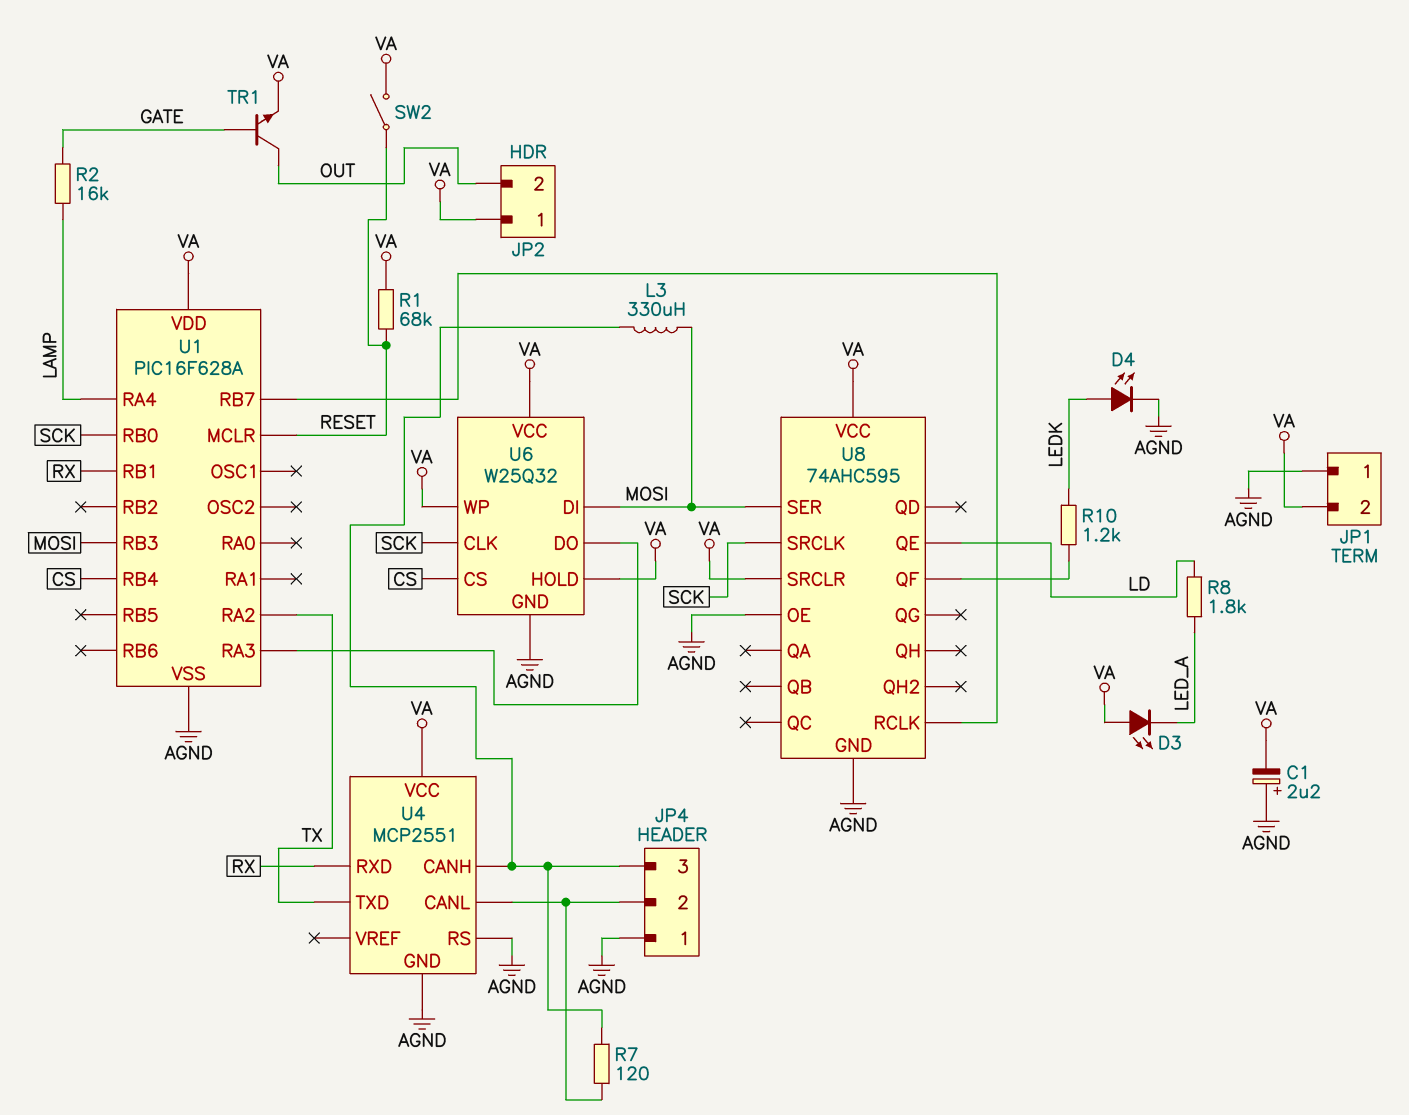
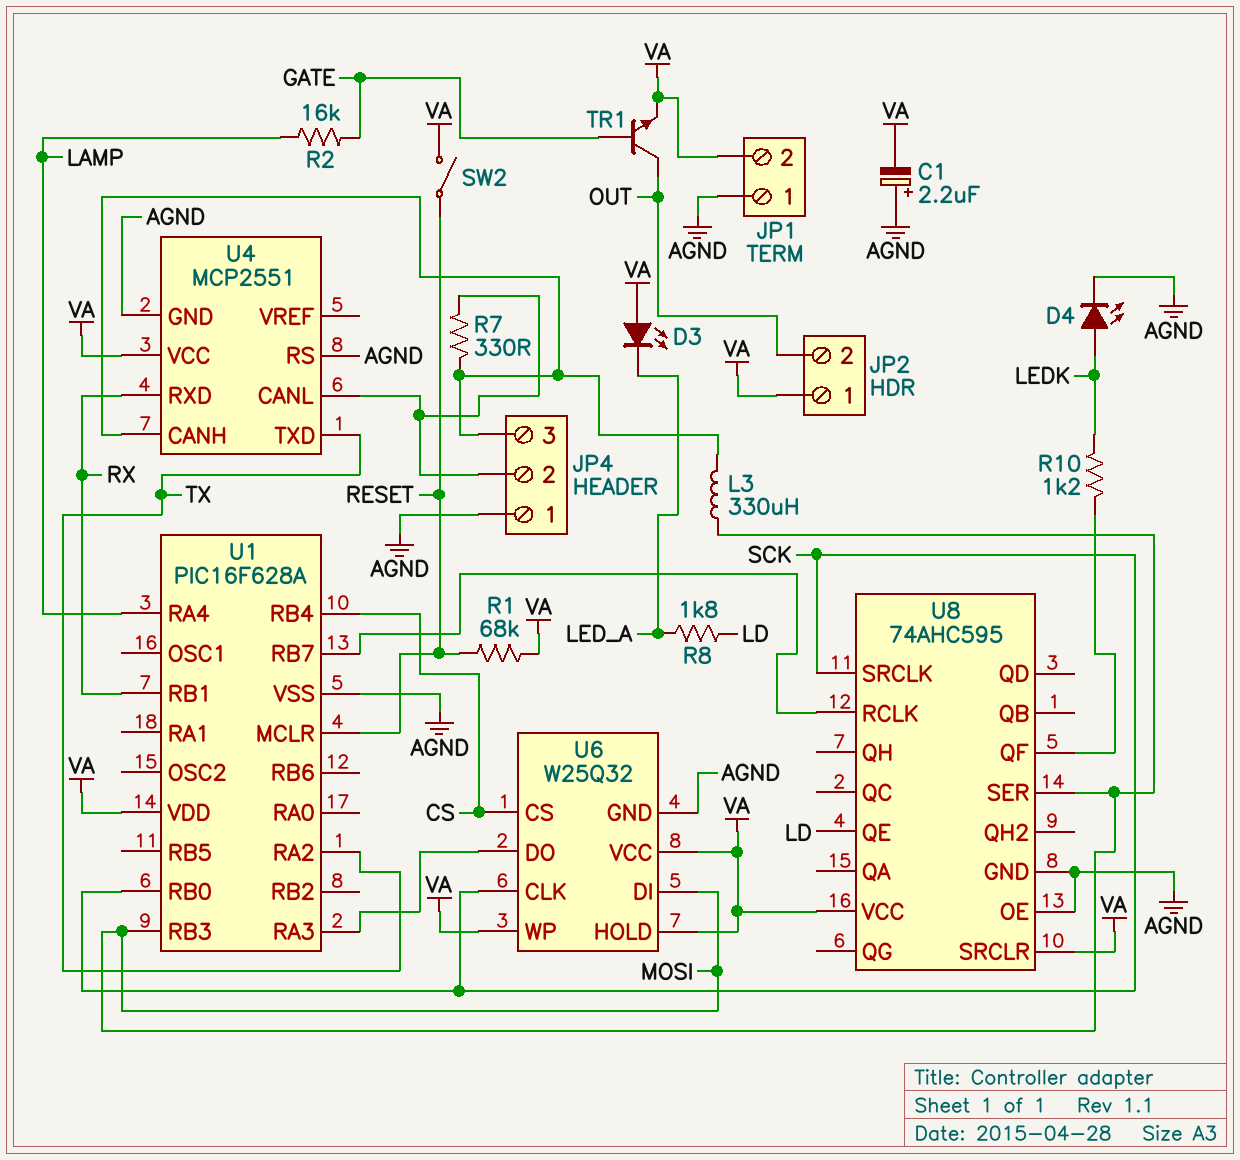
R7: 120 (JP4/2, JP4/3) -> 330 (JP4/2, JP4/3)

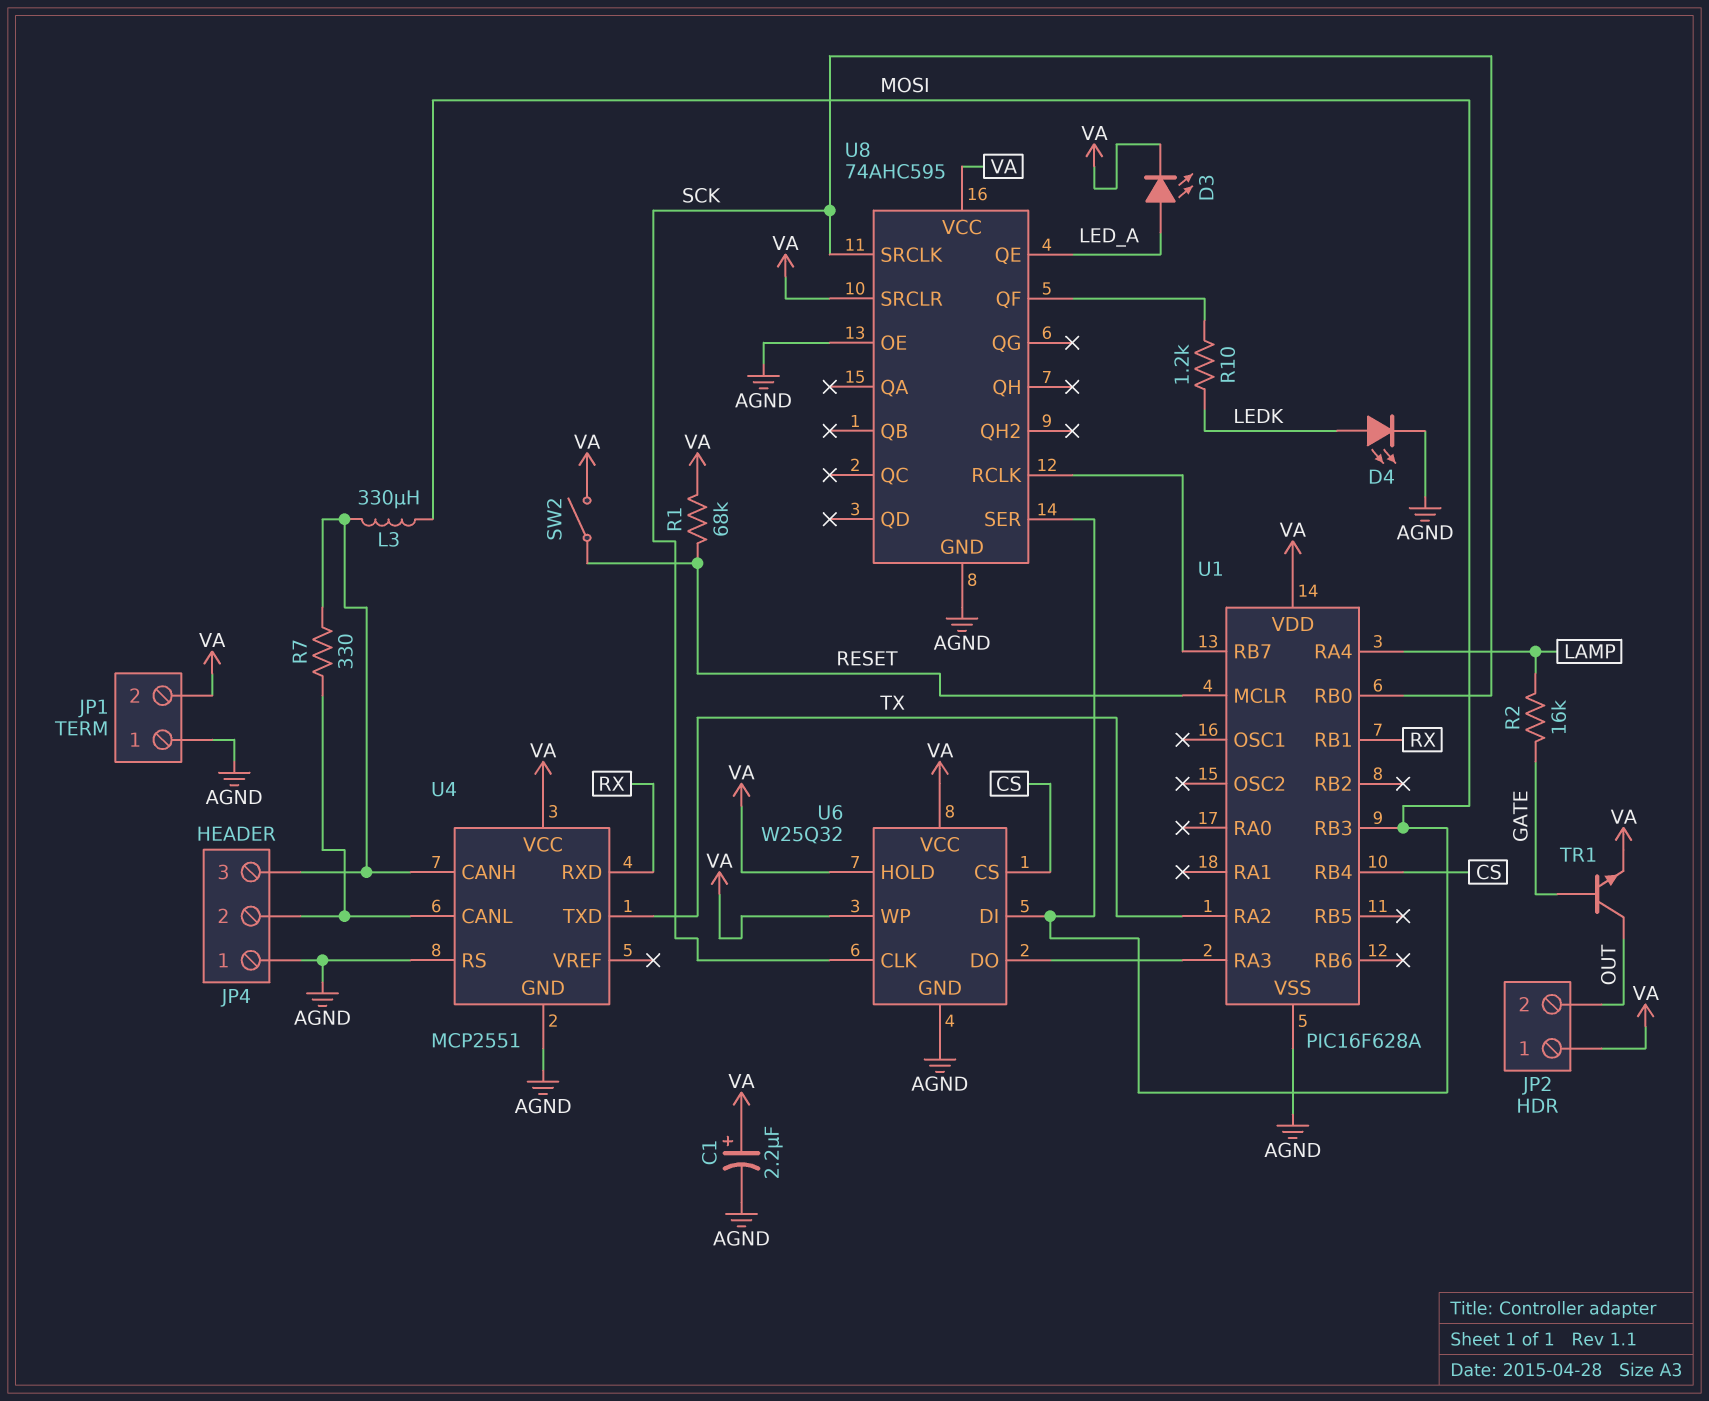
C1: 2.2uF (plus AGND, minus VA) -> 2.2uF (plus VA, minus AGND)
D3: LED (A VA, K LED_A) -> LED (A LED_A, K VA)
R8: 1.8k (LD, LED_A) -> none
U8 pin QE: LD -> LED_A

